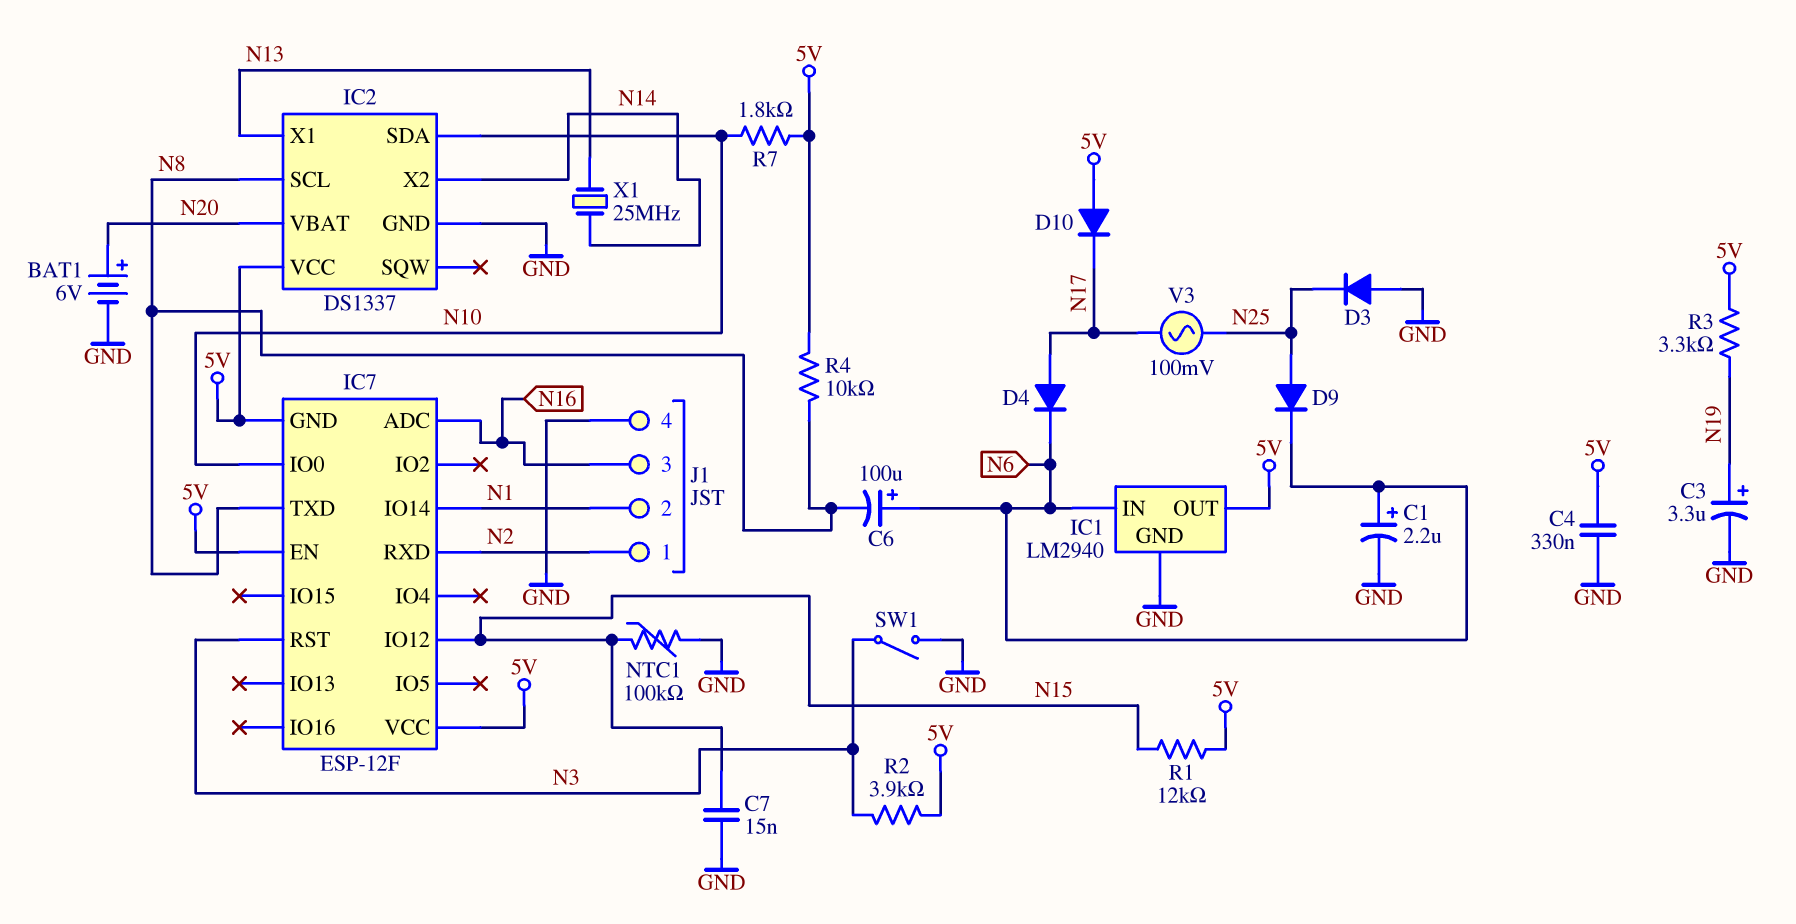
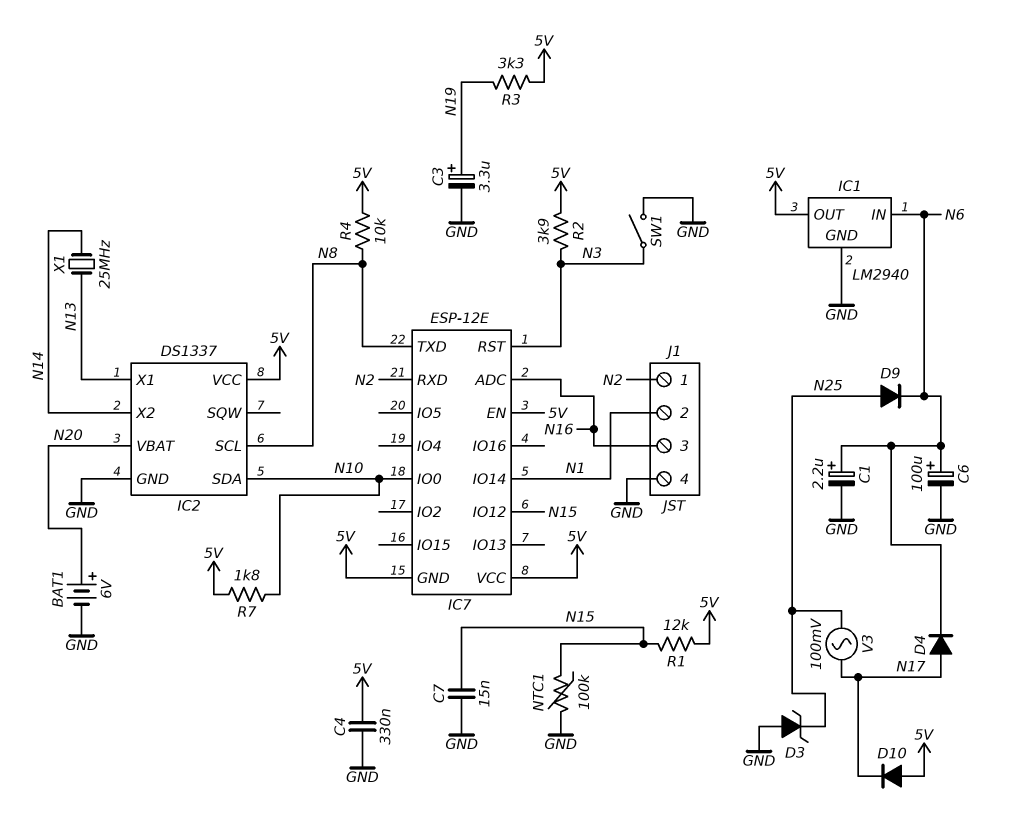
C6: 100uF (plus N6, minus N8) -> 100uF (plus N6, minus GND)
D3: diode (A GND, K N25) -> zener (A GND, K N25)
IC7: ESP-12F -> ESP-12E

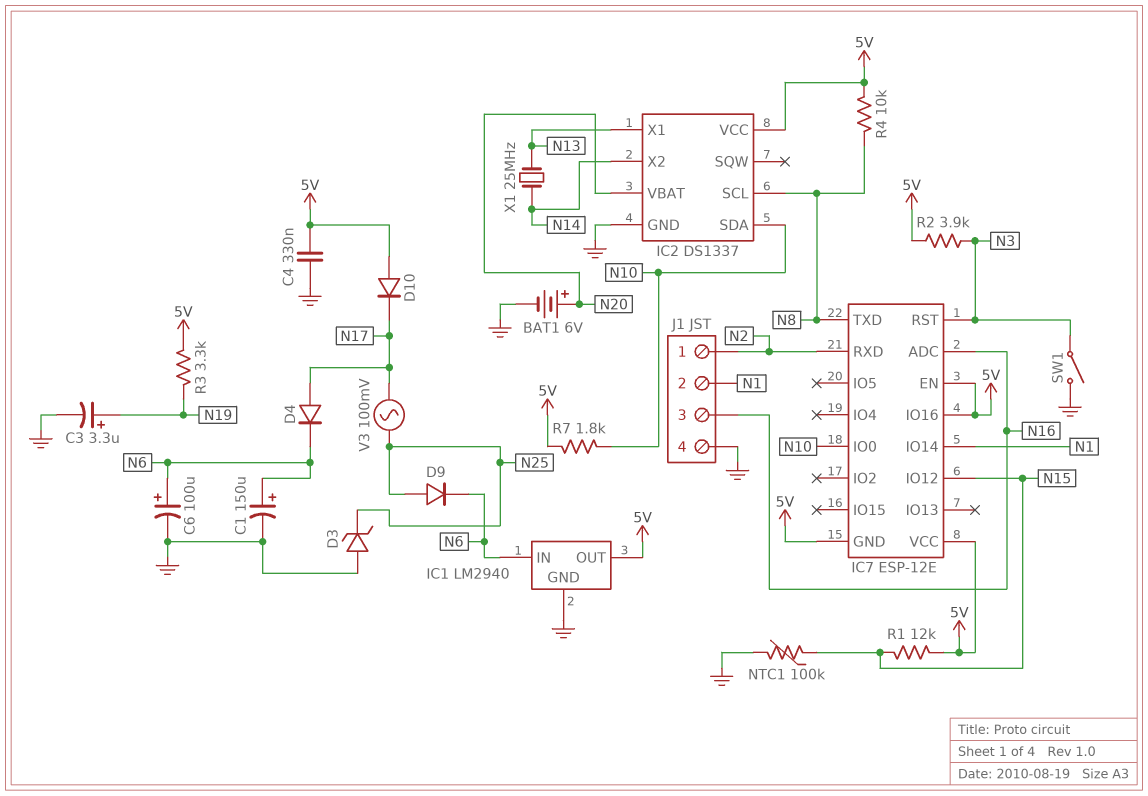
C1: 2.2uF (plus N6, minus GND) -> 150uF (plus N6, minus GND)
C7: 15nF (GND, N15) -> none
IC7 pin IO16: none -> 5V

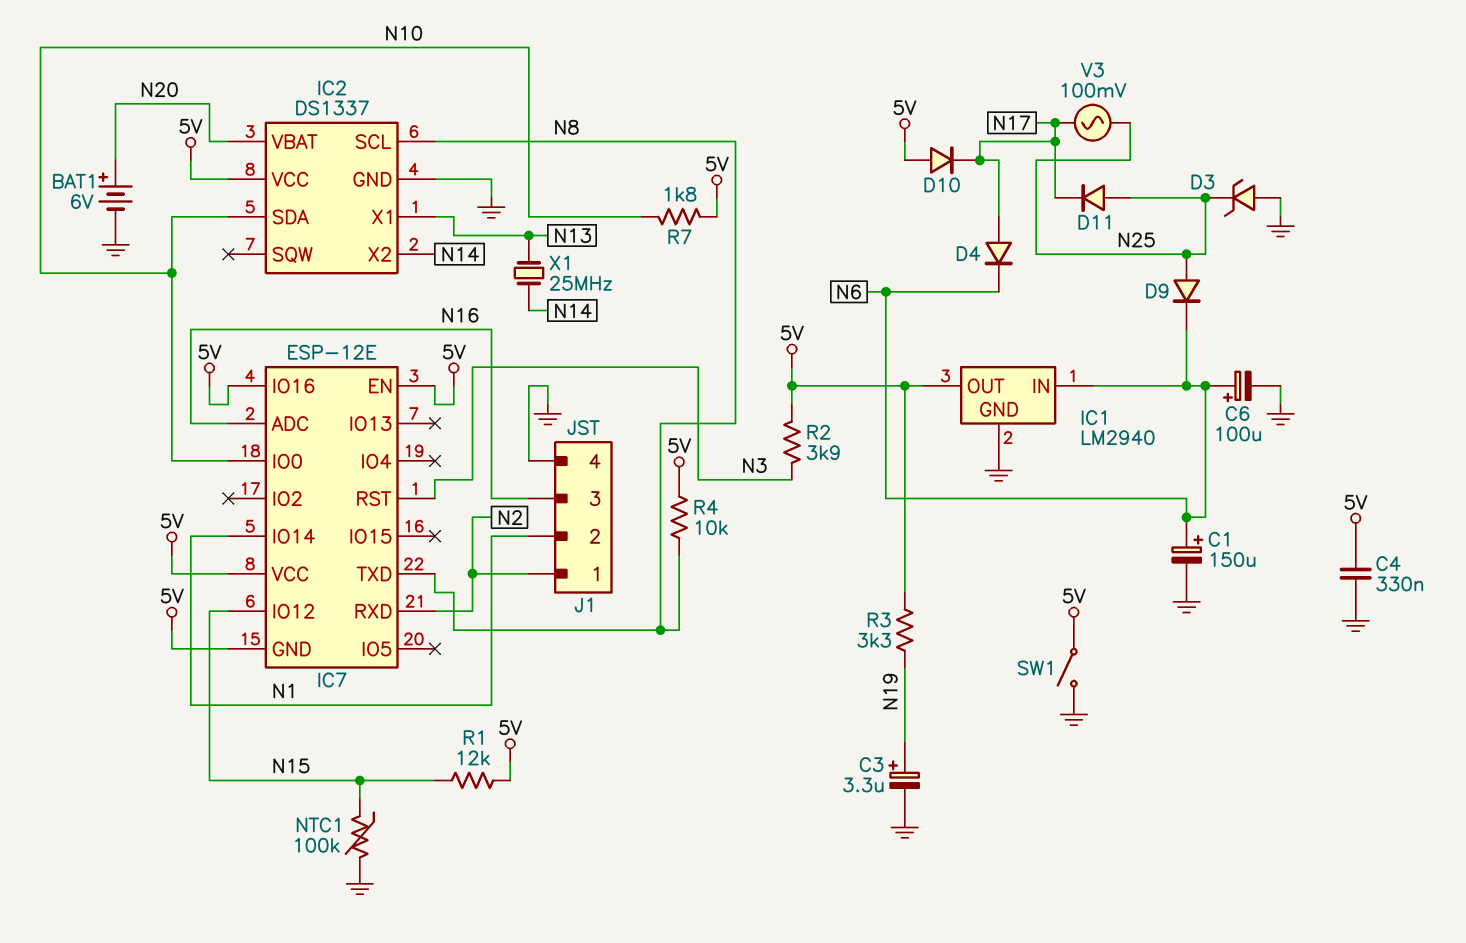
D11: none -> diode (A N25, K N17)
SW1: switch (GND, N3) -> switch (5V, GND)

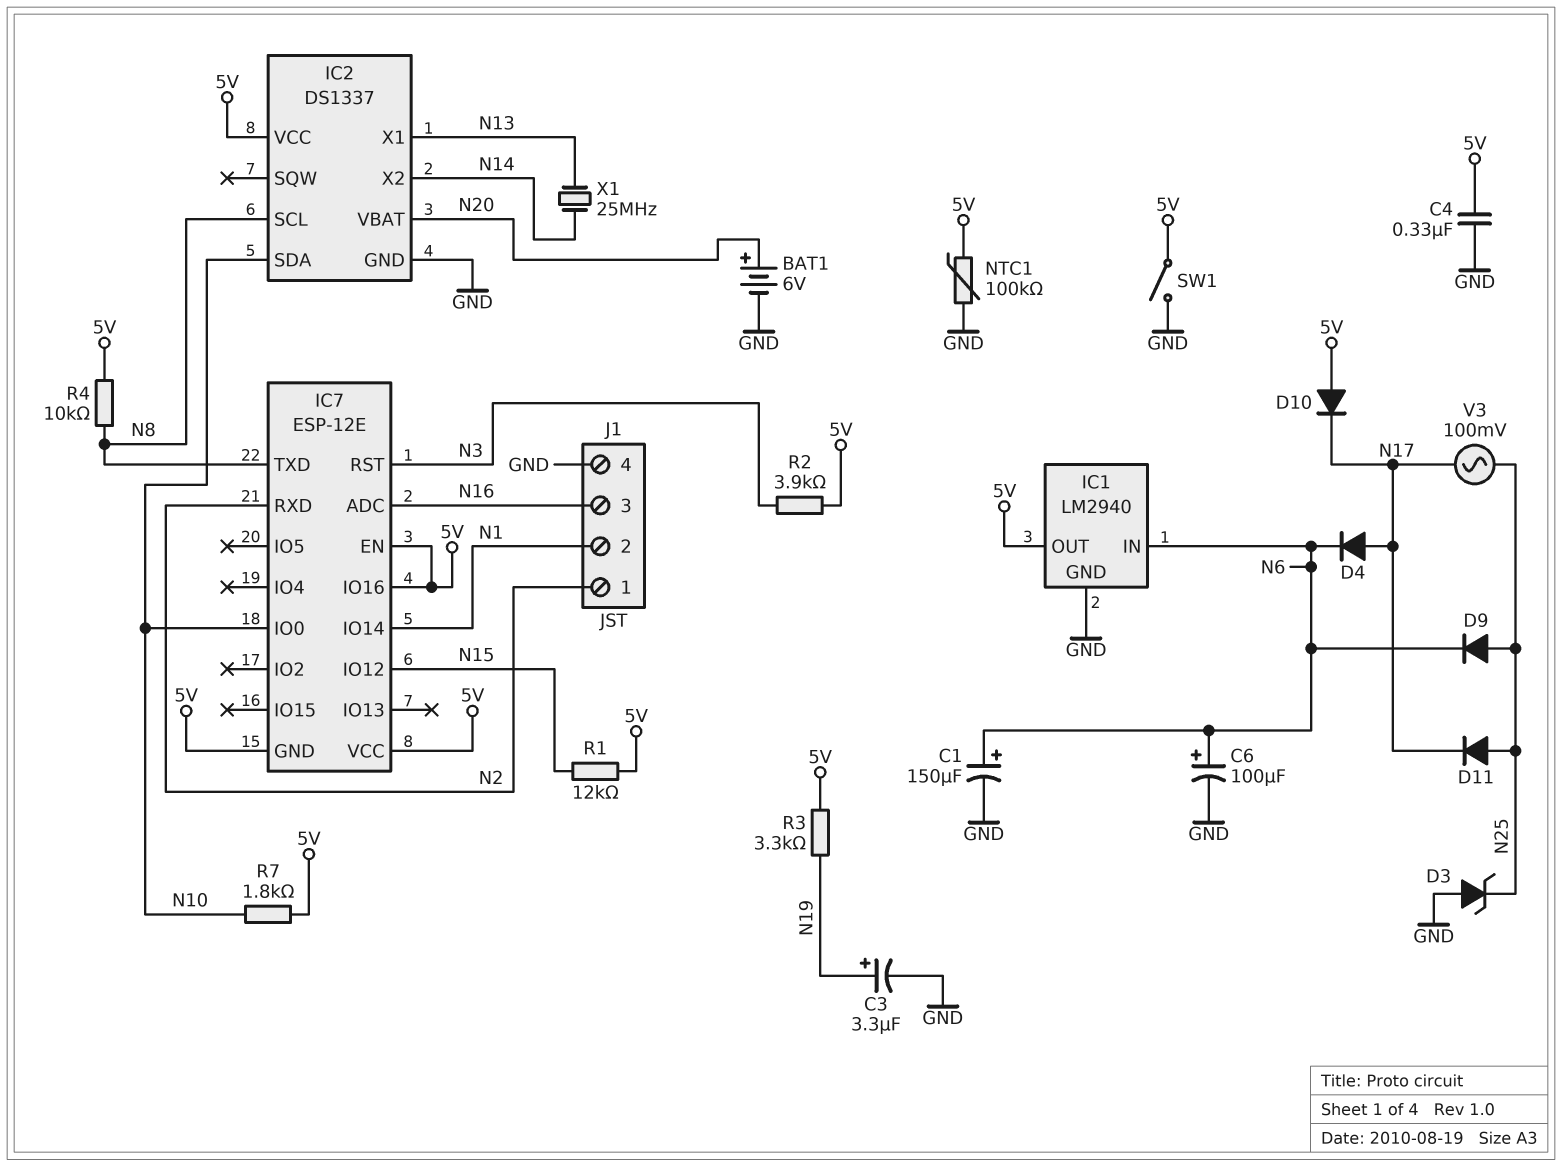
NTC1: 100k (GND, N15) -> 100k (5V, GND)

